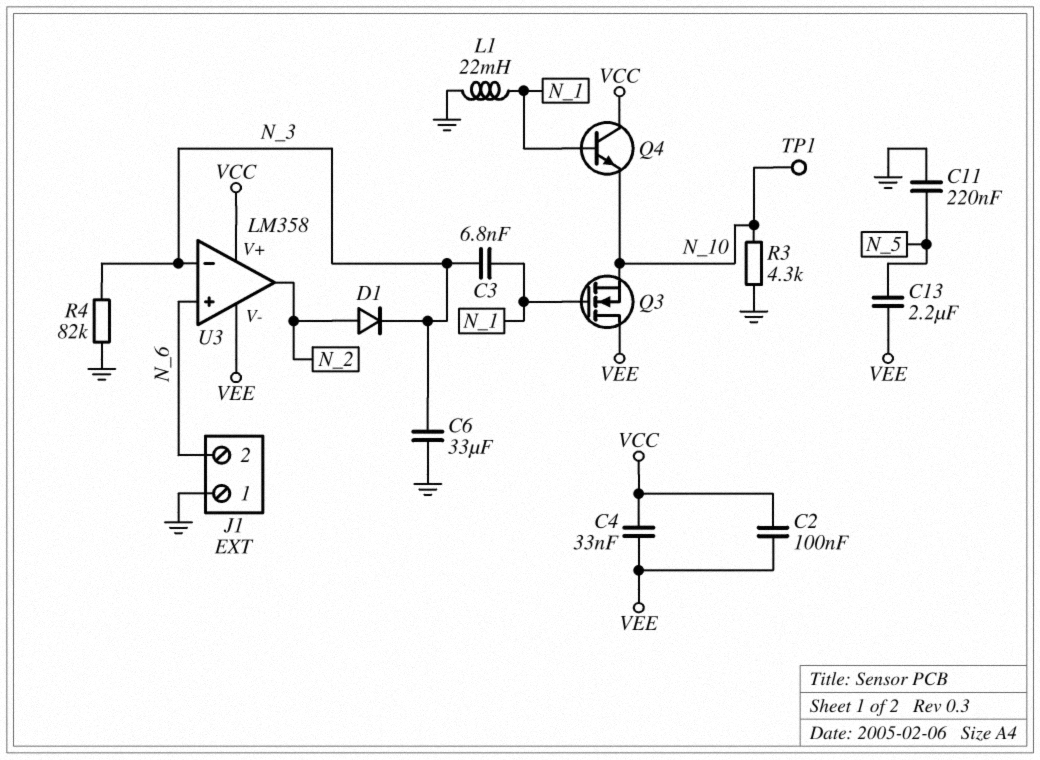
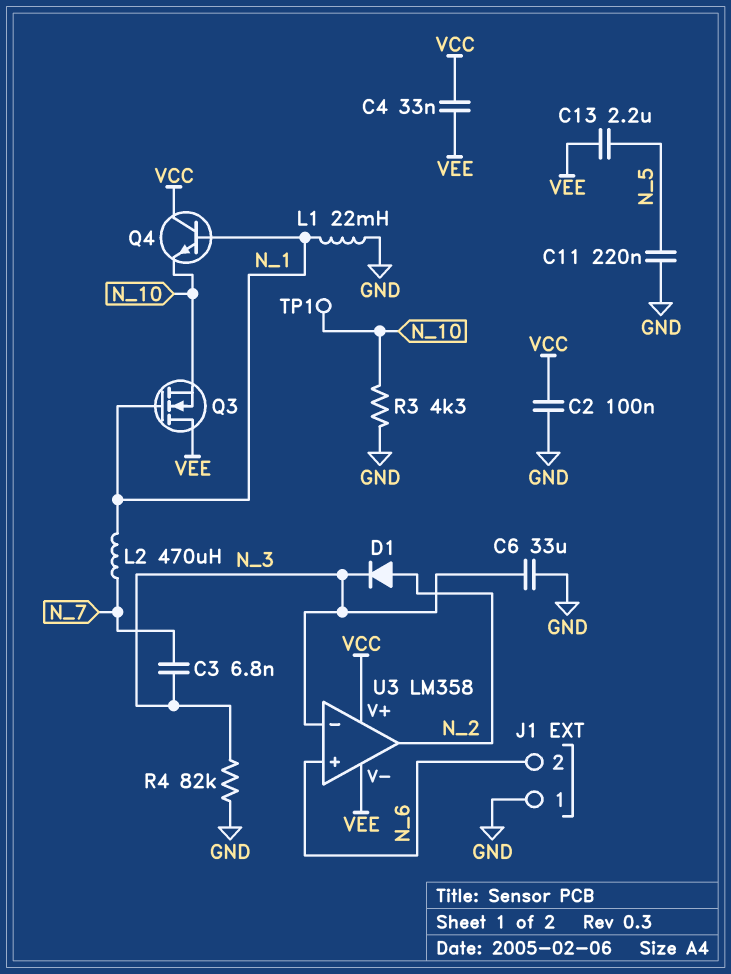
C2: 100nF (VCC, VEE) -> 100nF (GND, VCC)
C3: 6.8nF (N_1, N_3) -> 6.8nF (N_3, N_7)
L2: none -> 470uH (N_1, N_7)

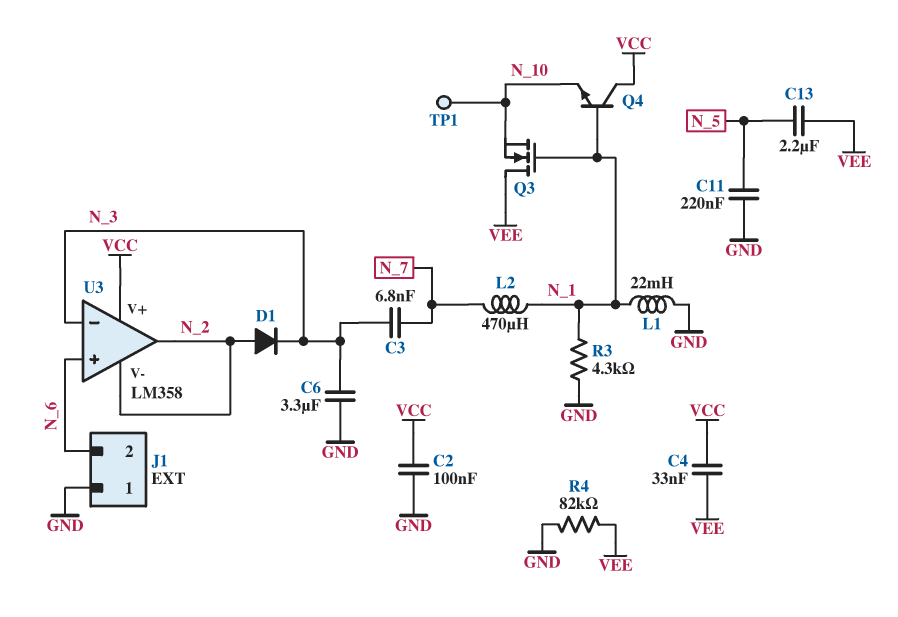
C6: 33uF (GND, N_3) -> 3.3uF (GND, N_3)
R3: 4.3k (GND, N_10) -> 4.3k (GND, N_1)
R4: 82k (GND, N_3) -> 82k (GND, VEE)
U3 pin V-: VEE -> N_2

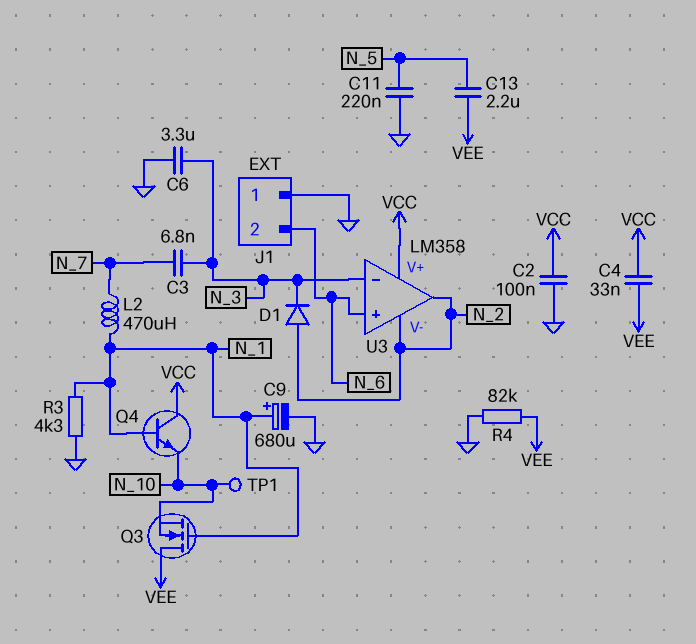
C9: none -> 680uF (plus N_1, minus GND)
L1: 22mH (GND, N_1) -> none

